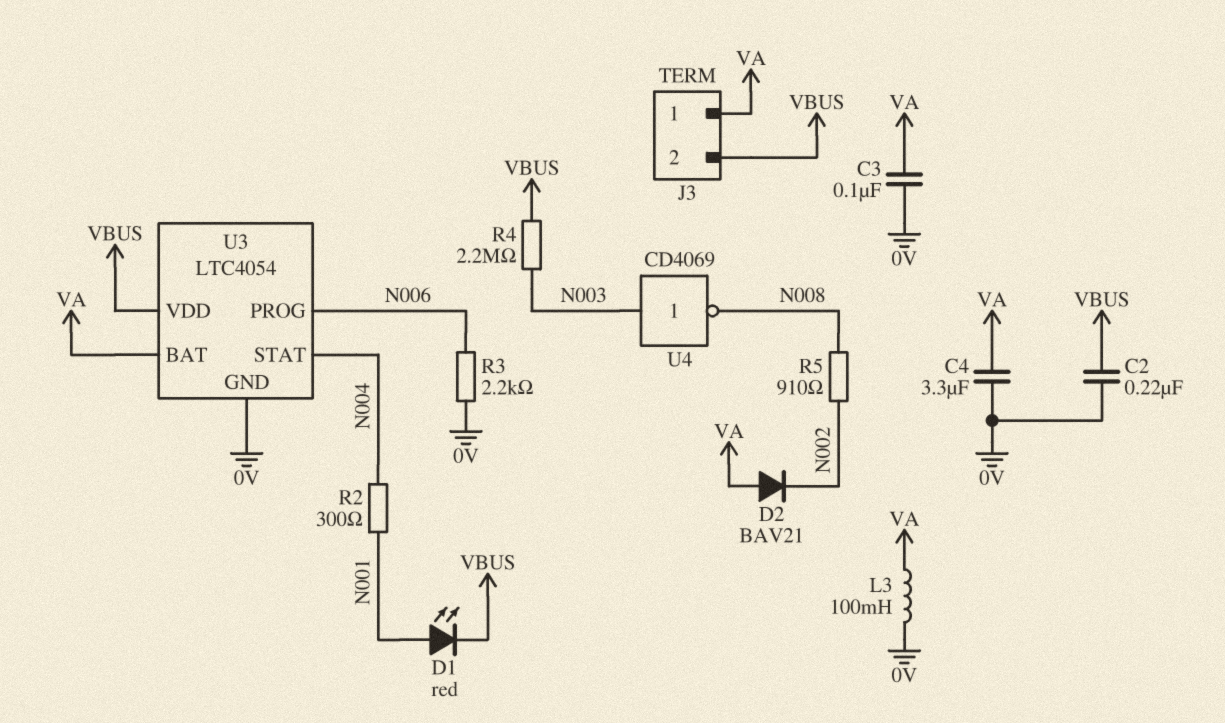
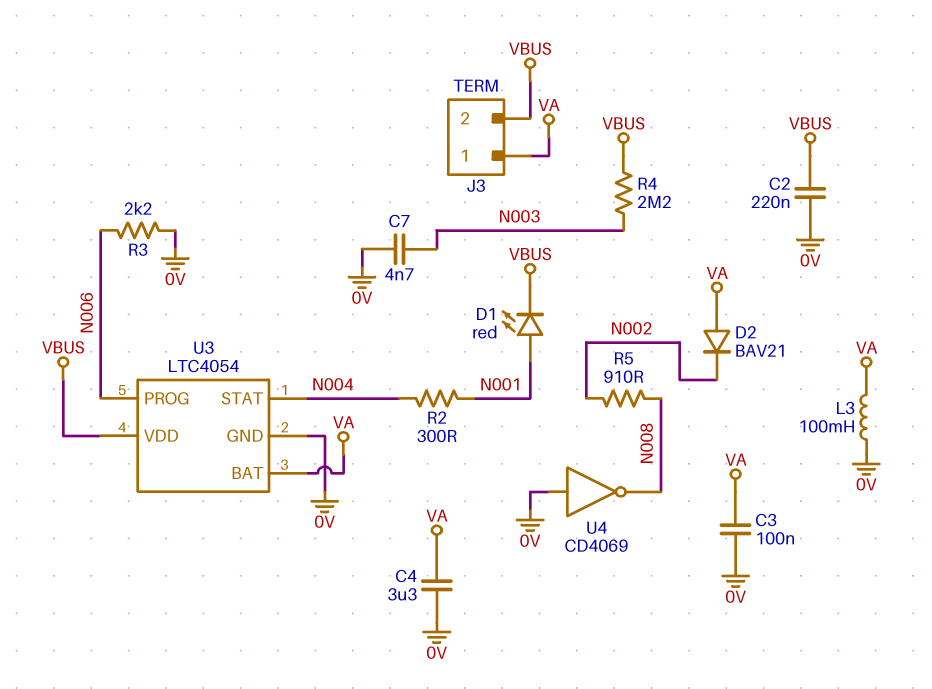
C7: none -> 4.7nF (0V, N003)
U4: NOT CD4069 (in N003, out N008) -> NOT CD4069 (in 0V, out N008)

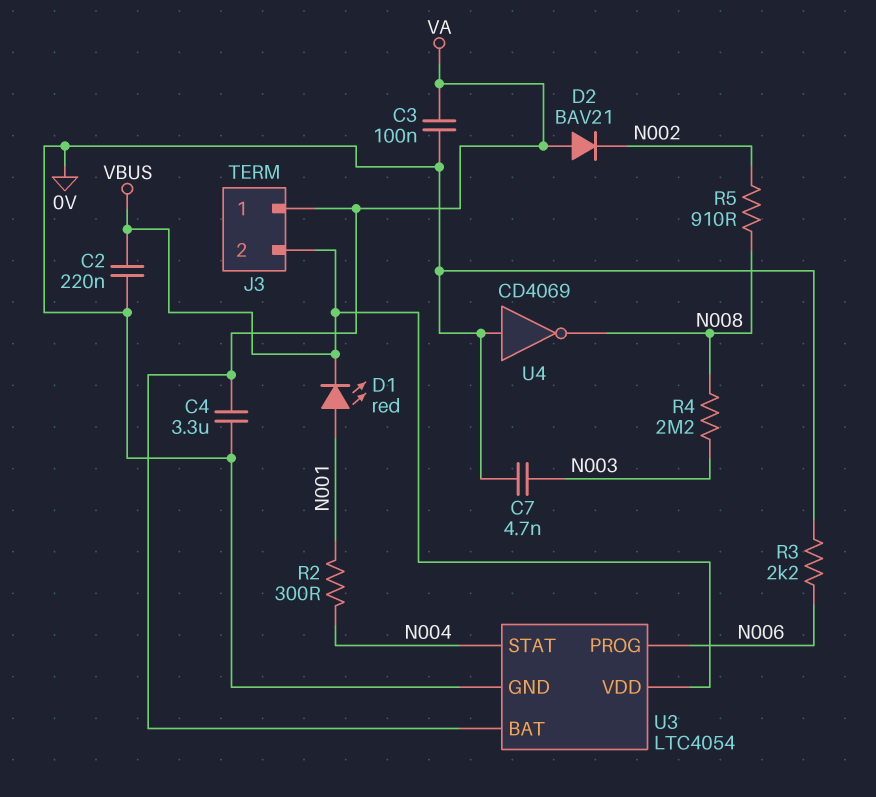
L3: 100mH (0V, VA) -> none
R4: 2.2M (N003, VBUS) -> 2.2M (N003, N008)

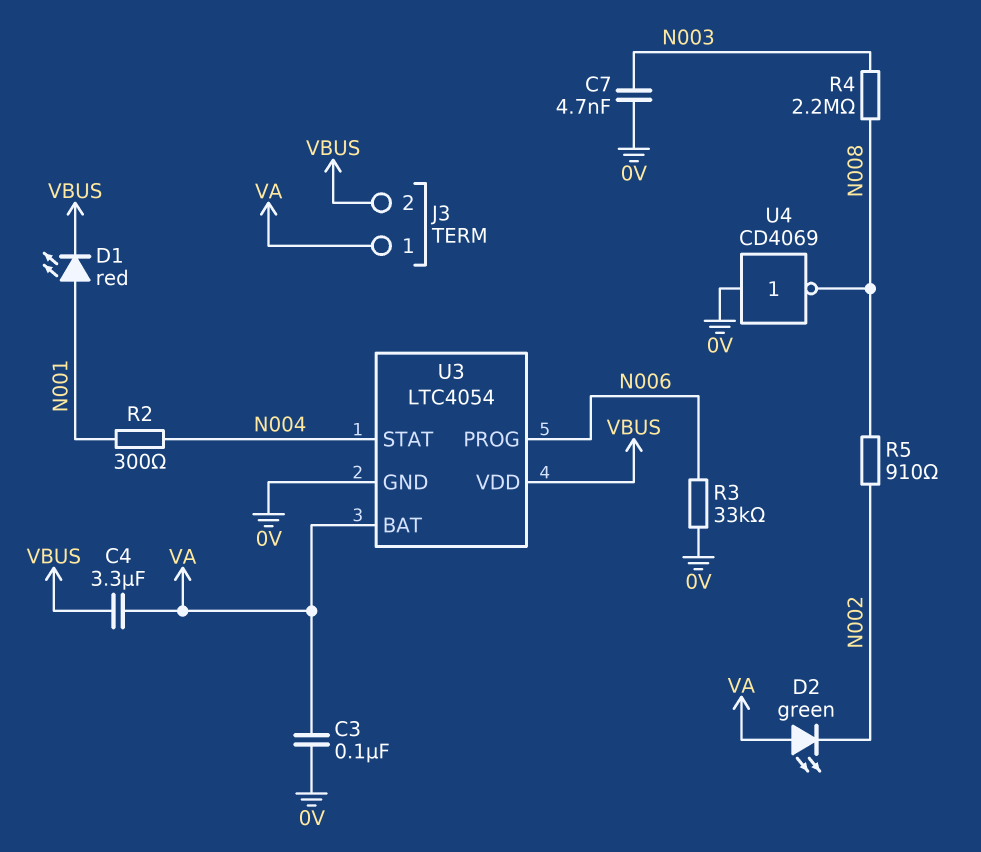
C2: 220nF (0V, VBUS) -> none
C4: 3.3uF (0V, VA) -> 3.3uF (VA, VBUS)
D2: diode BAV21 (A VA, K N002) -> LED green (A VA, K N002)
R3: 2.2k (0V, N006) -> 33k (0V, N006)

